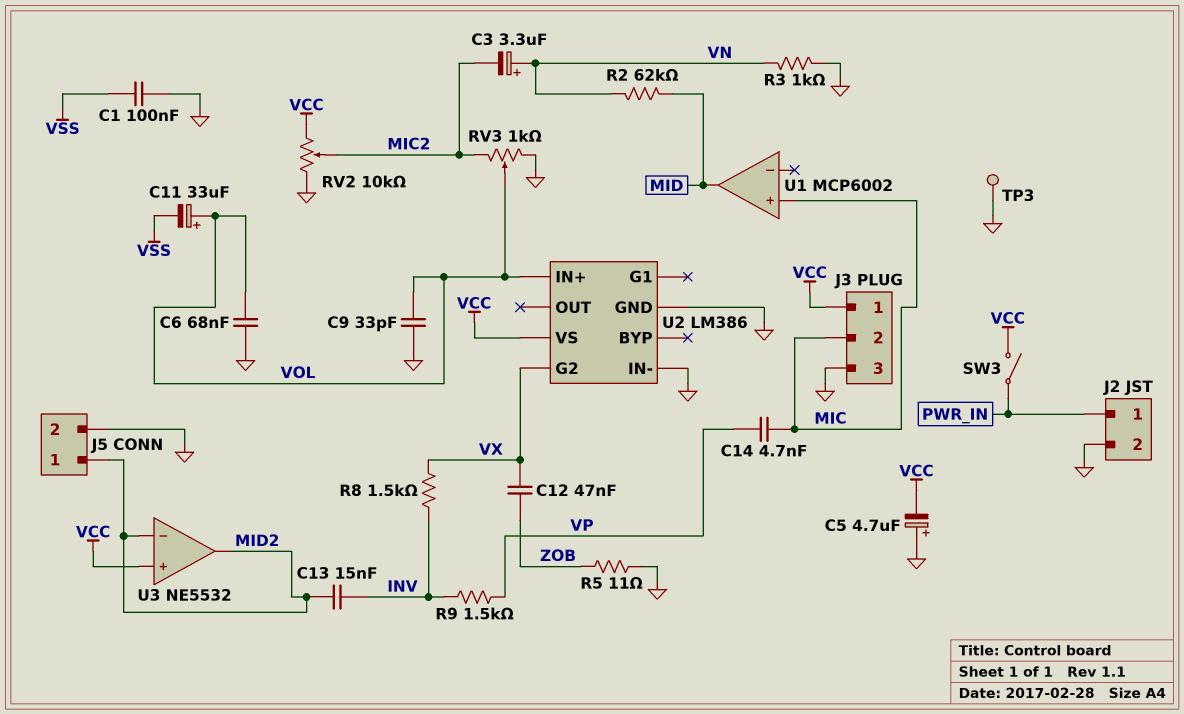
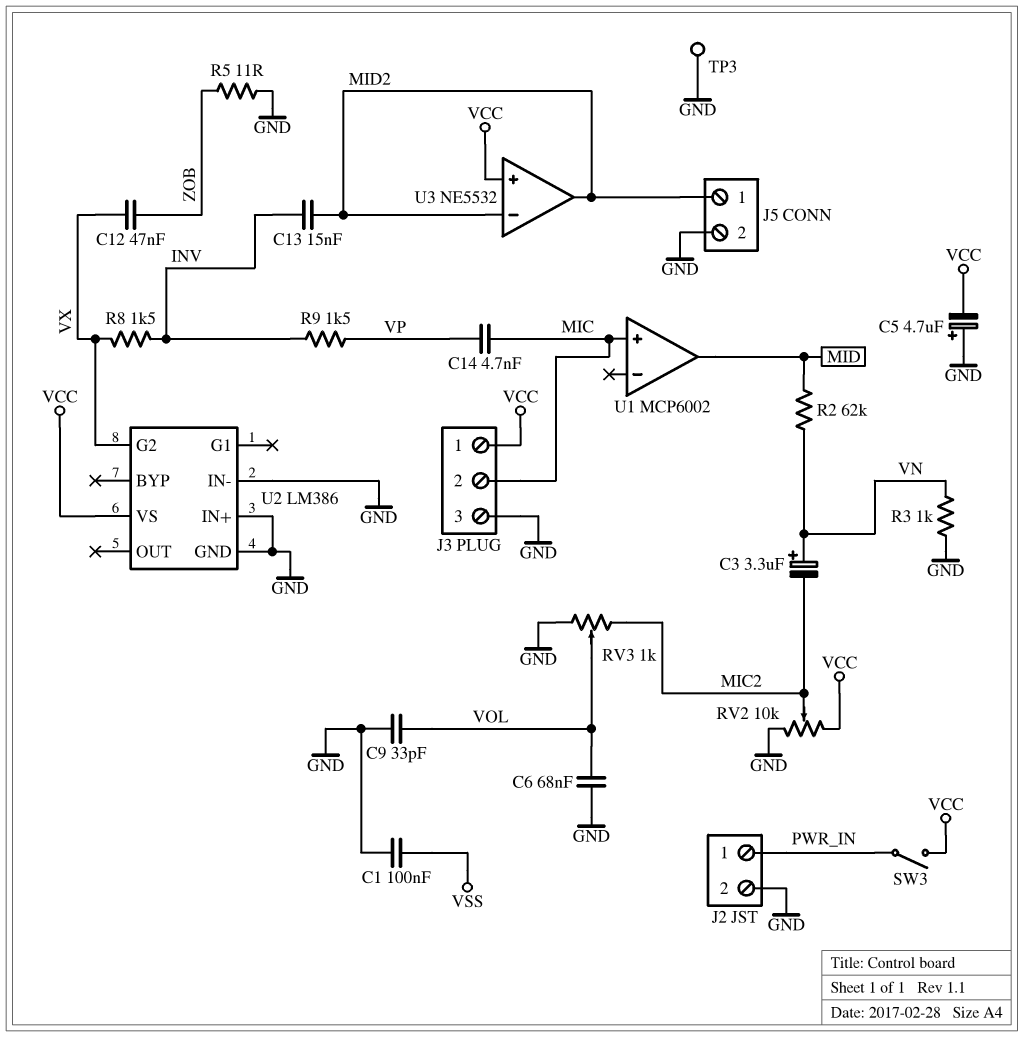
C11: 33uF (plus VOL, minus VSS) -> none
U2 pin IN+: VOL -> GND

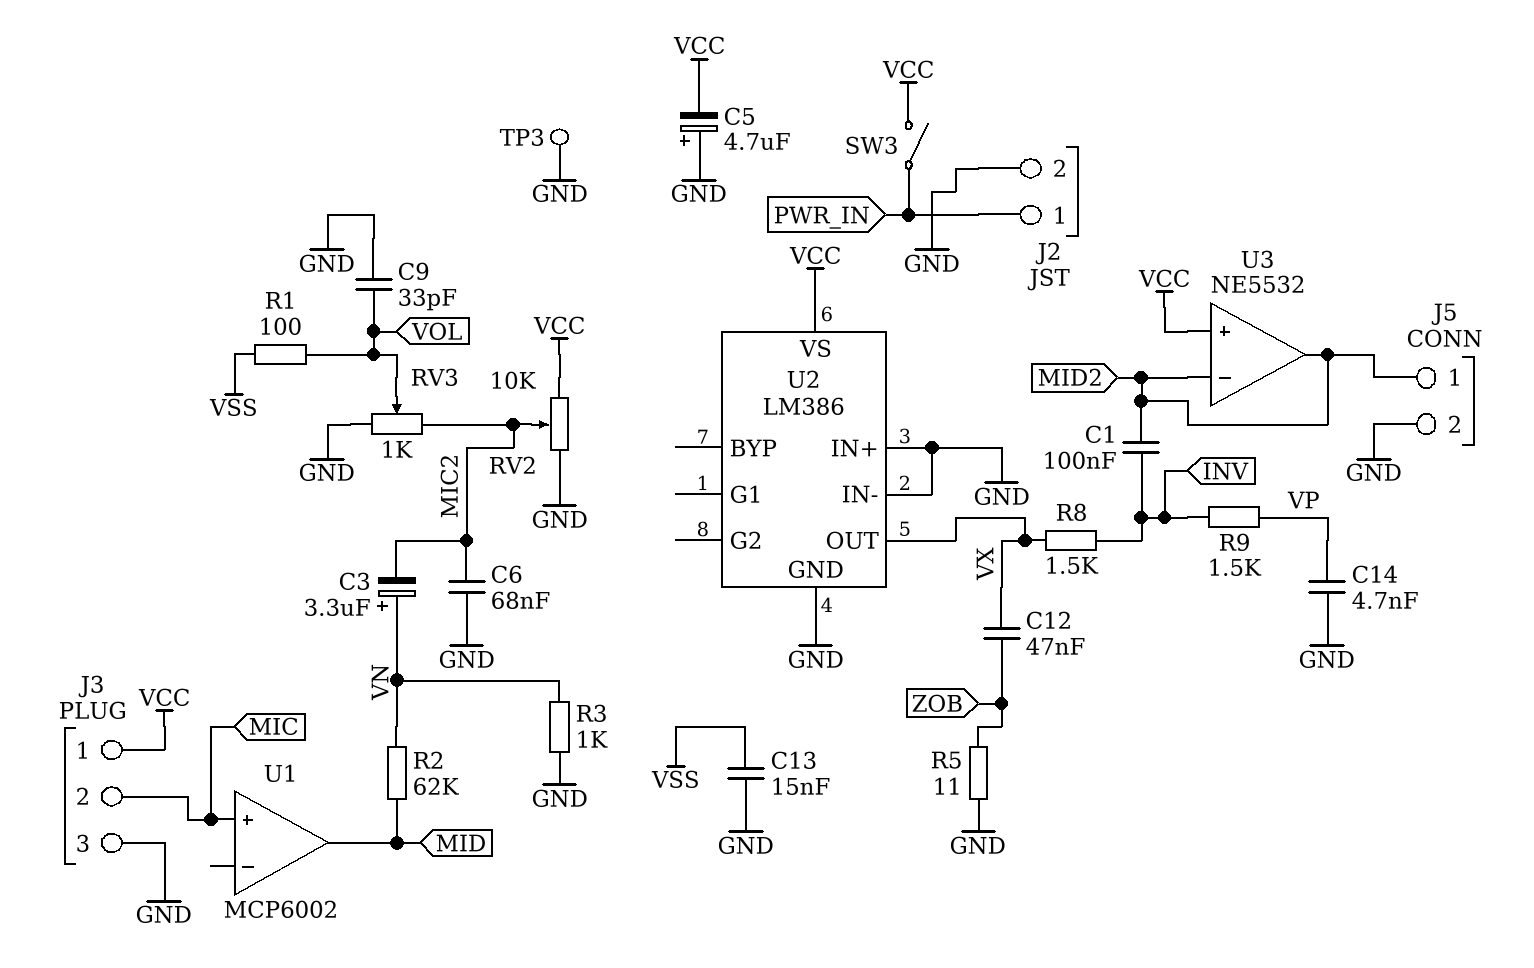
C1: 100nF (GND, VSS) -> 100nF (INV, MID2)
C6: 68nF (GND, VOL) -> 68nF (GND, MIC2)
C13: 15nF (INV, MID2) -> 15nF (GND, VSS)
C14: 4.7nF (MIC, VP) -> 4.7nF (GND, VP)
R1: none -> 100 (VOL, VSS)
U2 pin G2: VX -> none
U2 pin OUT: none -> VX

